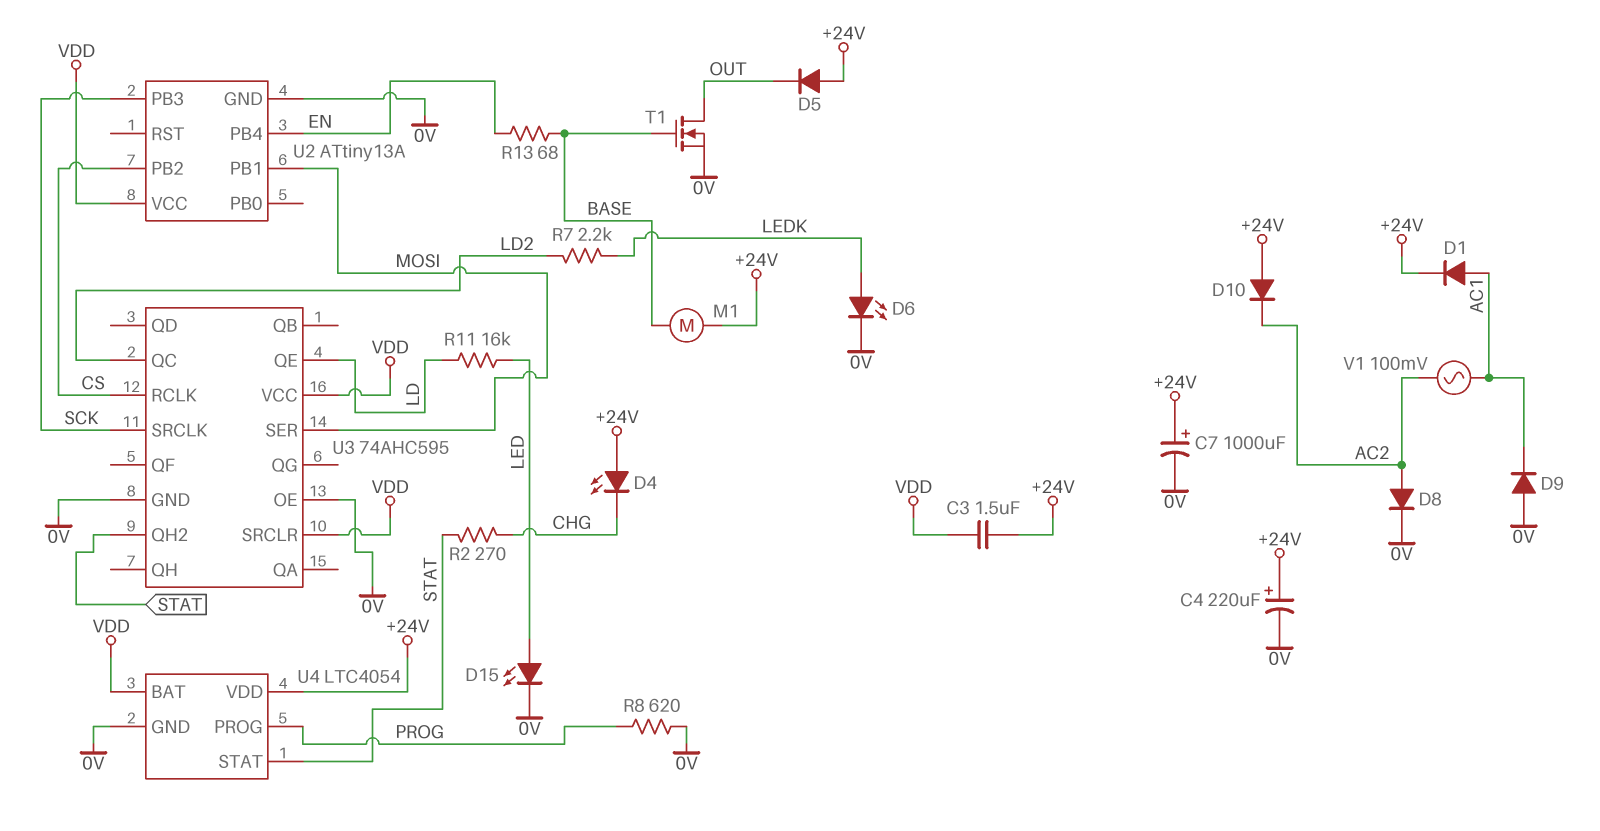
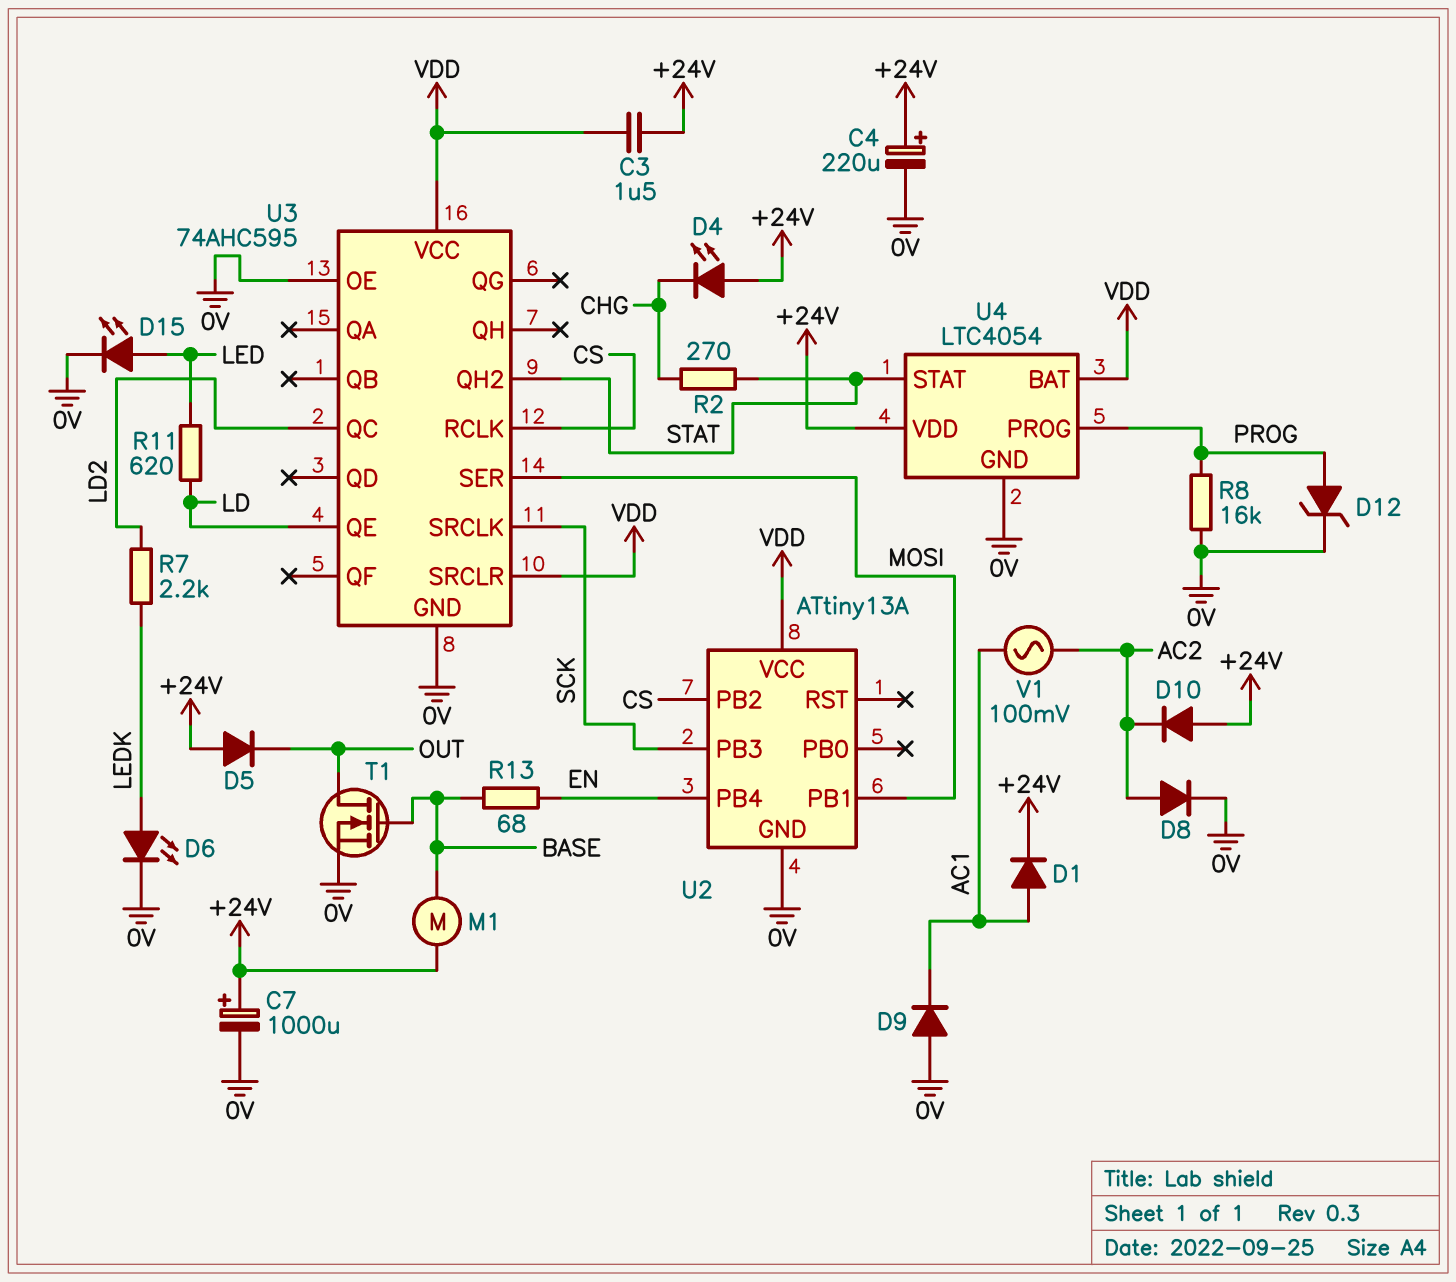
D12: none -> zener (A PROG, K 0V)
R8: 620 (0V, PROG) -> 16k (0V, PROG)
R11: 16k (LD, LED) -> 620 (LD, LED)

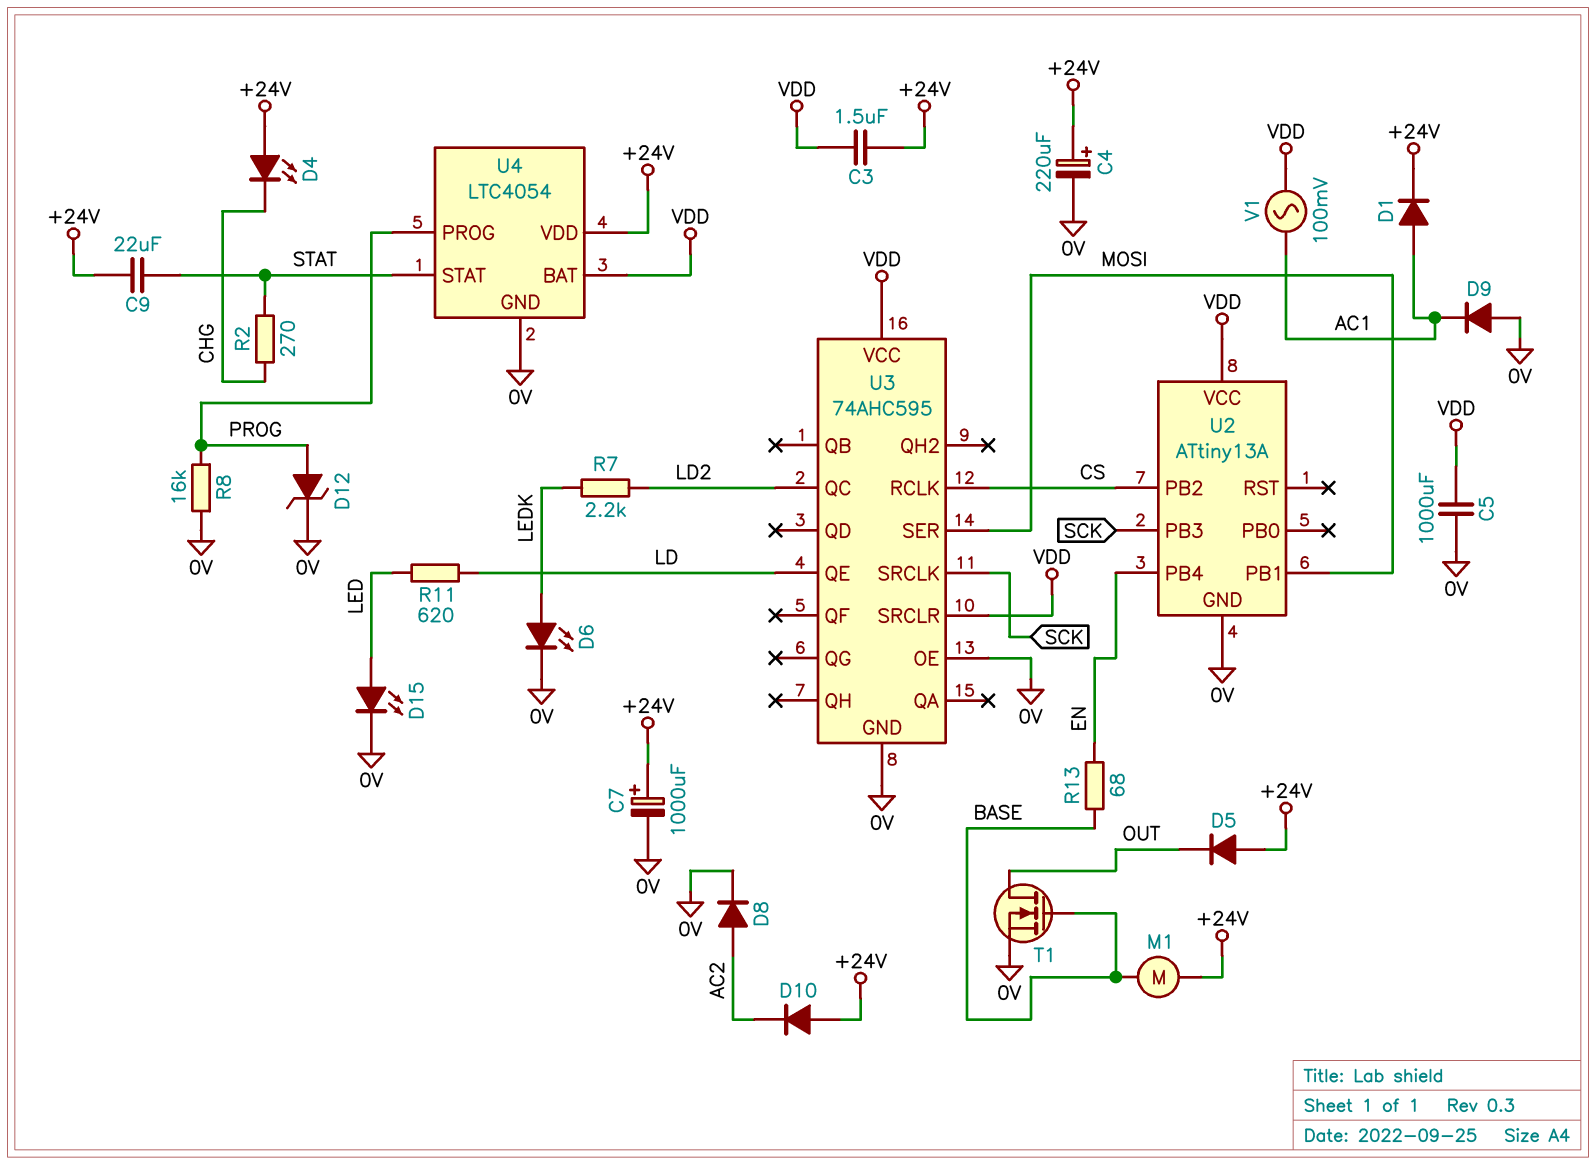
C5: none -> 1000uF (0V, VDD)
C9: none -> 22uF (+24V, STAT)
U3 pin QH2: STAT -> none
V1: AC 100mV (AC1, AC2) -> AC 100mV (AC1, VDD)

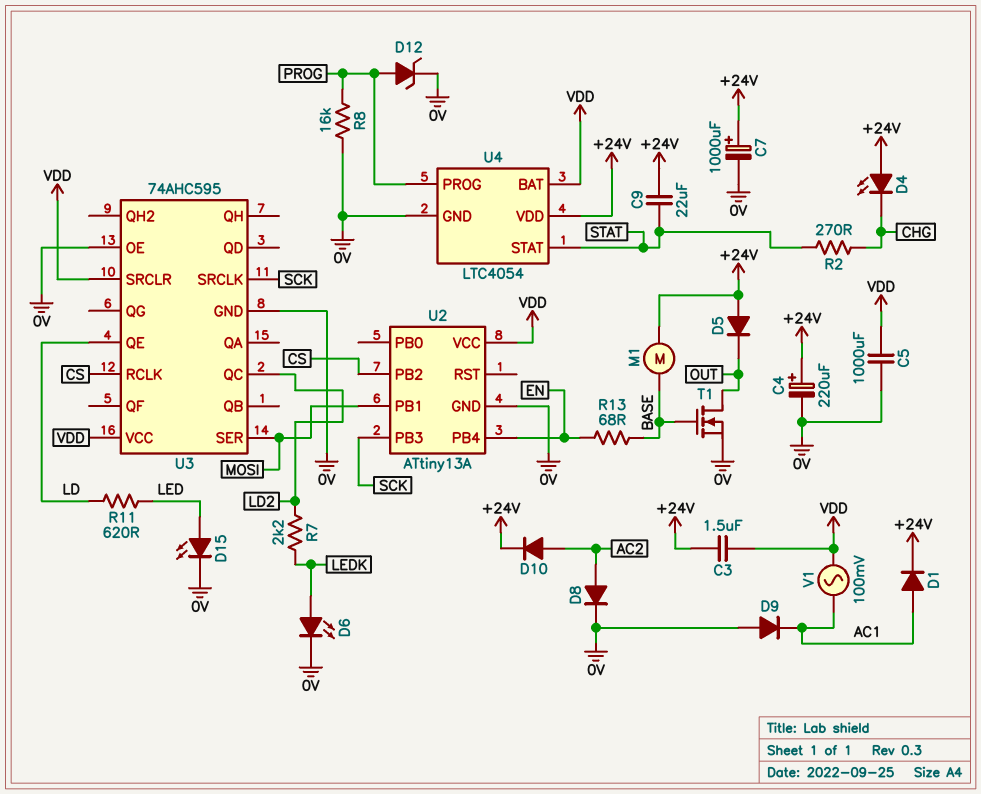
D10: diode (A +24V, K AC2) -> diode (A AC2, K +24V)

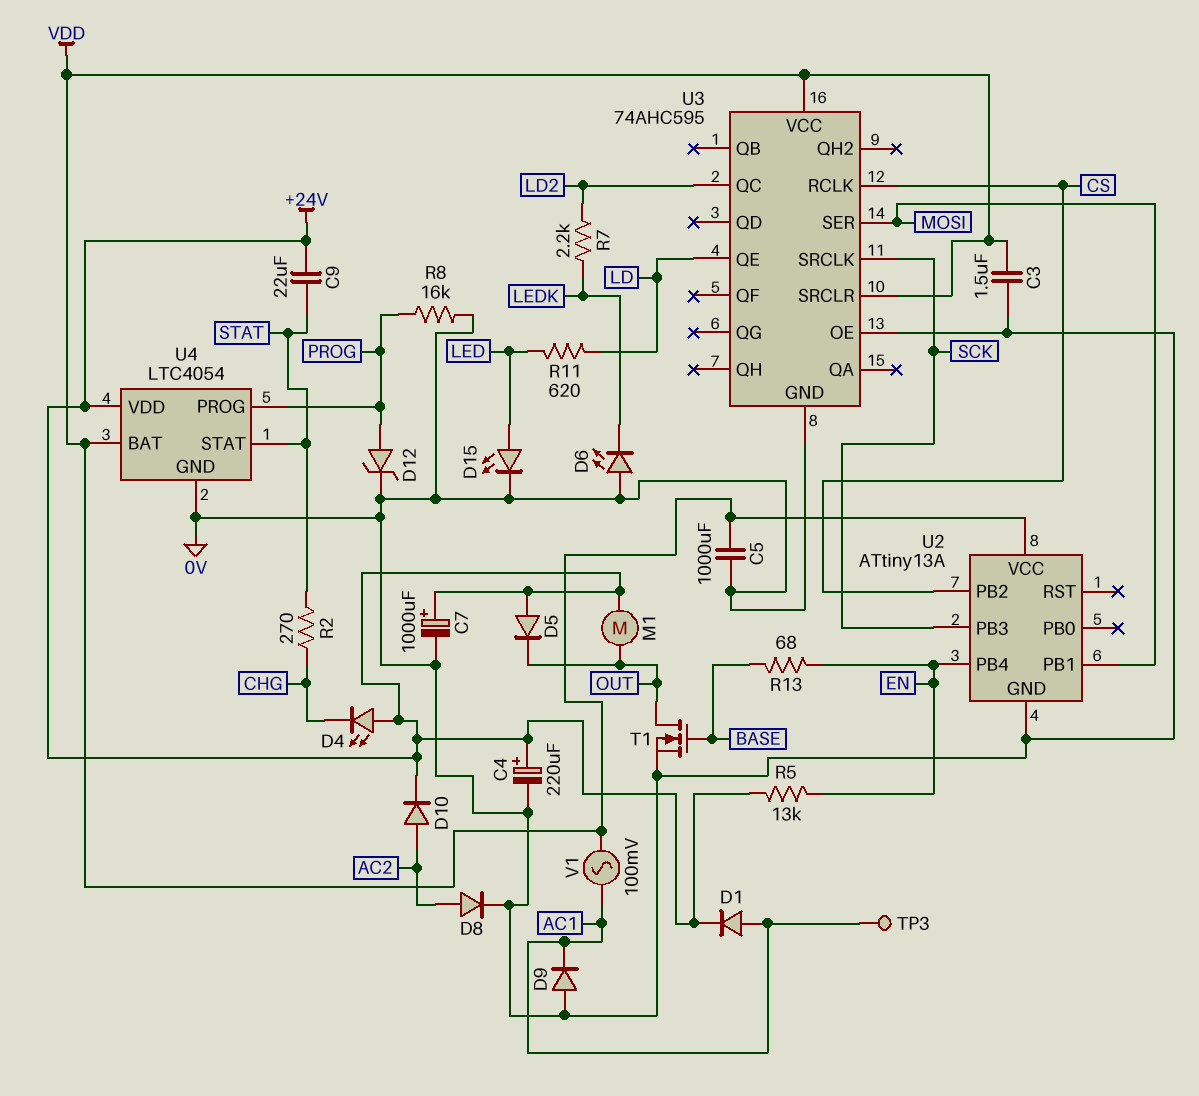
C3: 1.5uF (+24V, VDD) -> 1.5uF (0V, VDD)
D6: LED (A LEDK, K 0V) -> LED (A 0V, K LEDK)
M1: motor (+24V, BASE) -> motor (+24V, OUT)
R5: none -> 13k (+24V, EN)
TP3: none -> test point (AC1)

